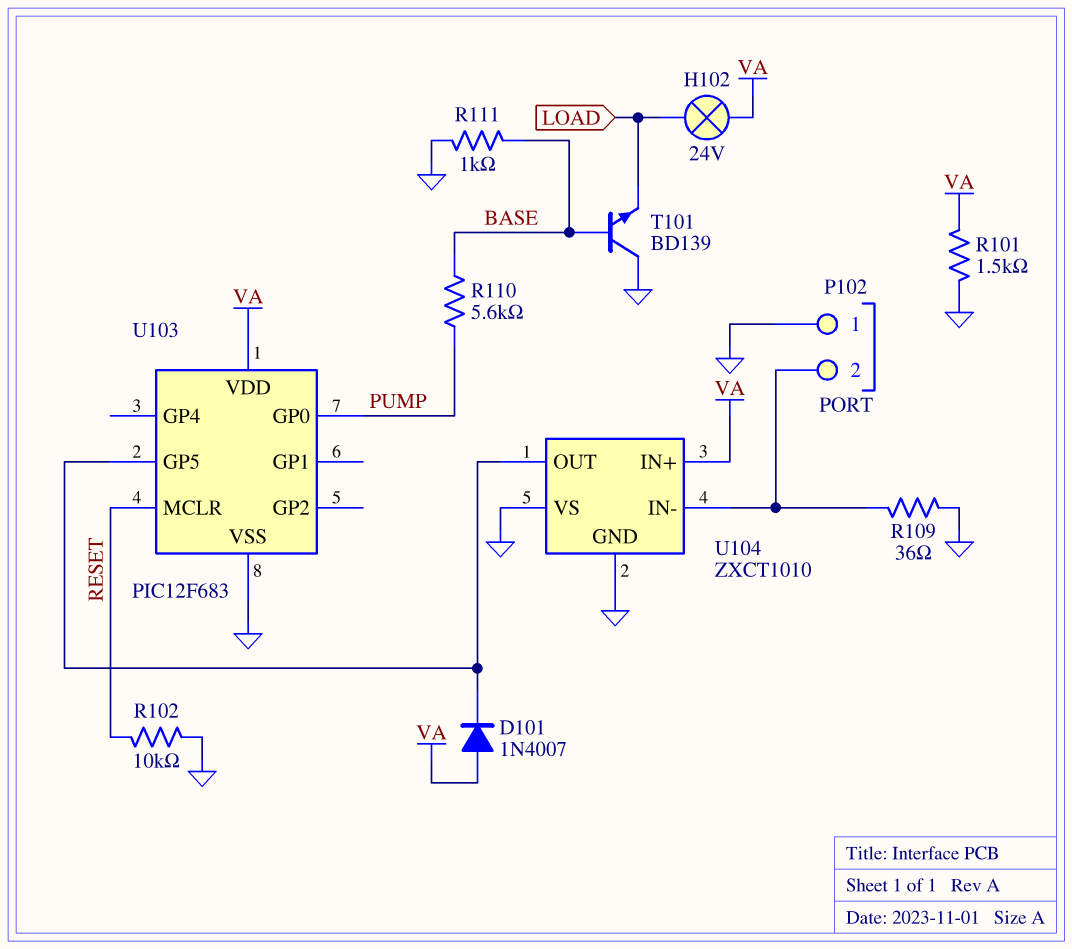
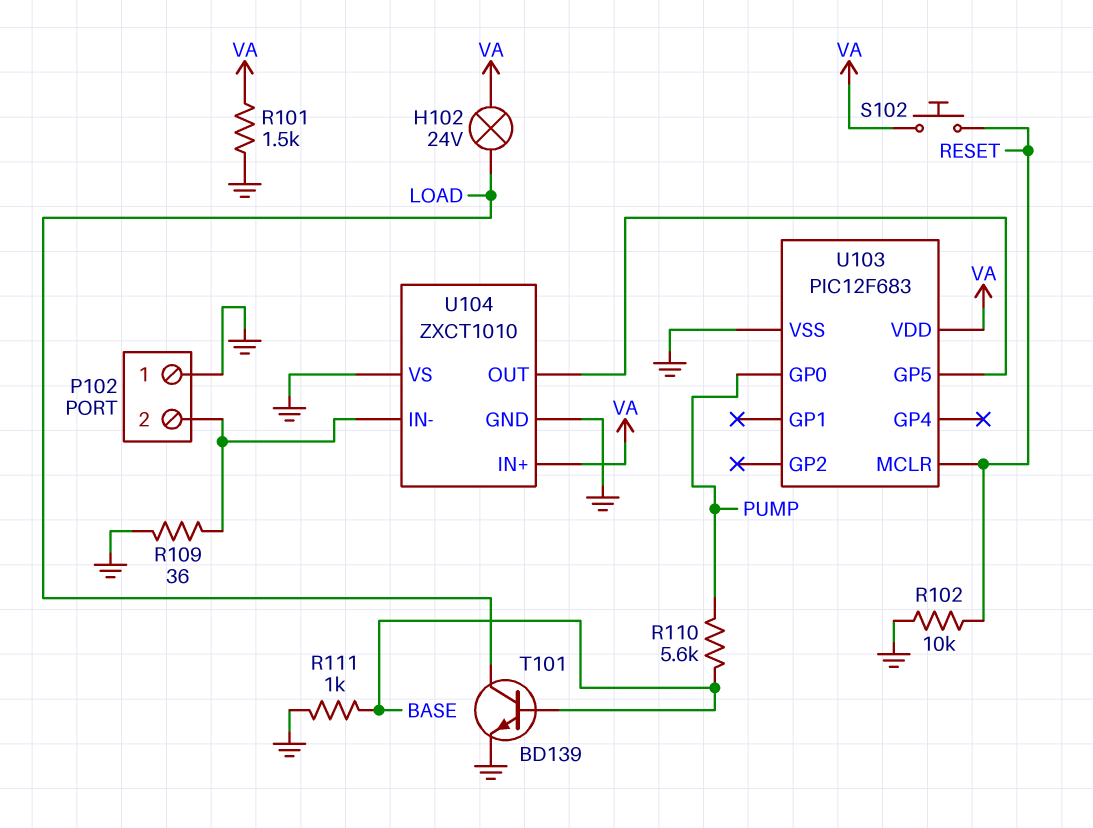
D101: diode 1N4007 (A VA, K U103/GP5) -> none
S102: none -> button (RESET, VA)
T101: NPN BD139 (B BASE, C GND, E LOAD) -> NPN BD139 (B BASE, C LOAD, E GND)

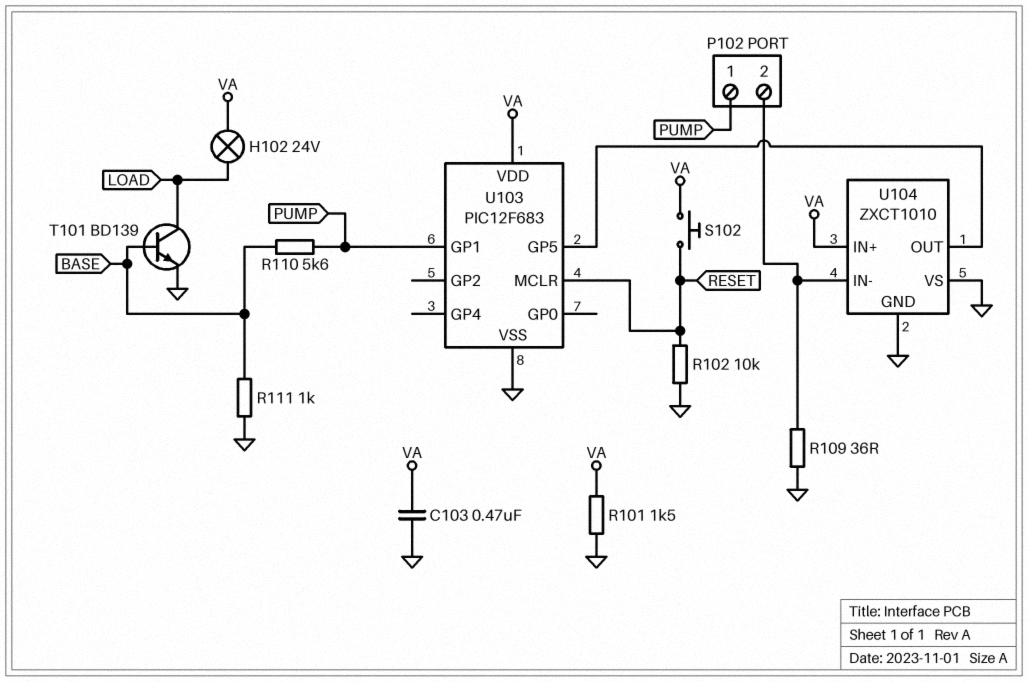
C103: none -> 470nF (GND, VA)
P102 pin 1: GND -> PUMP
U103 pin GP0: PUMP -> none
U103 pin GP1: none -> PUMP

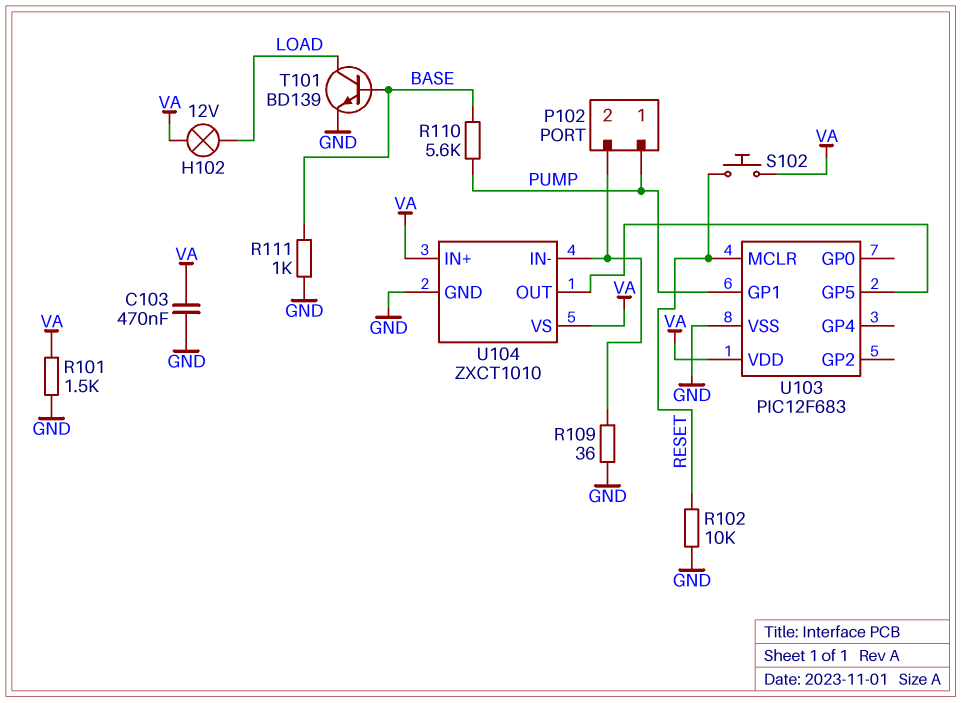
H102: lamp 24V (LOAD, VA) -> lamp 12V (LOAD, VA)
U104 pin VS: GND -> VA

